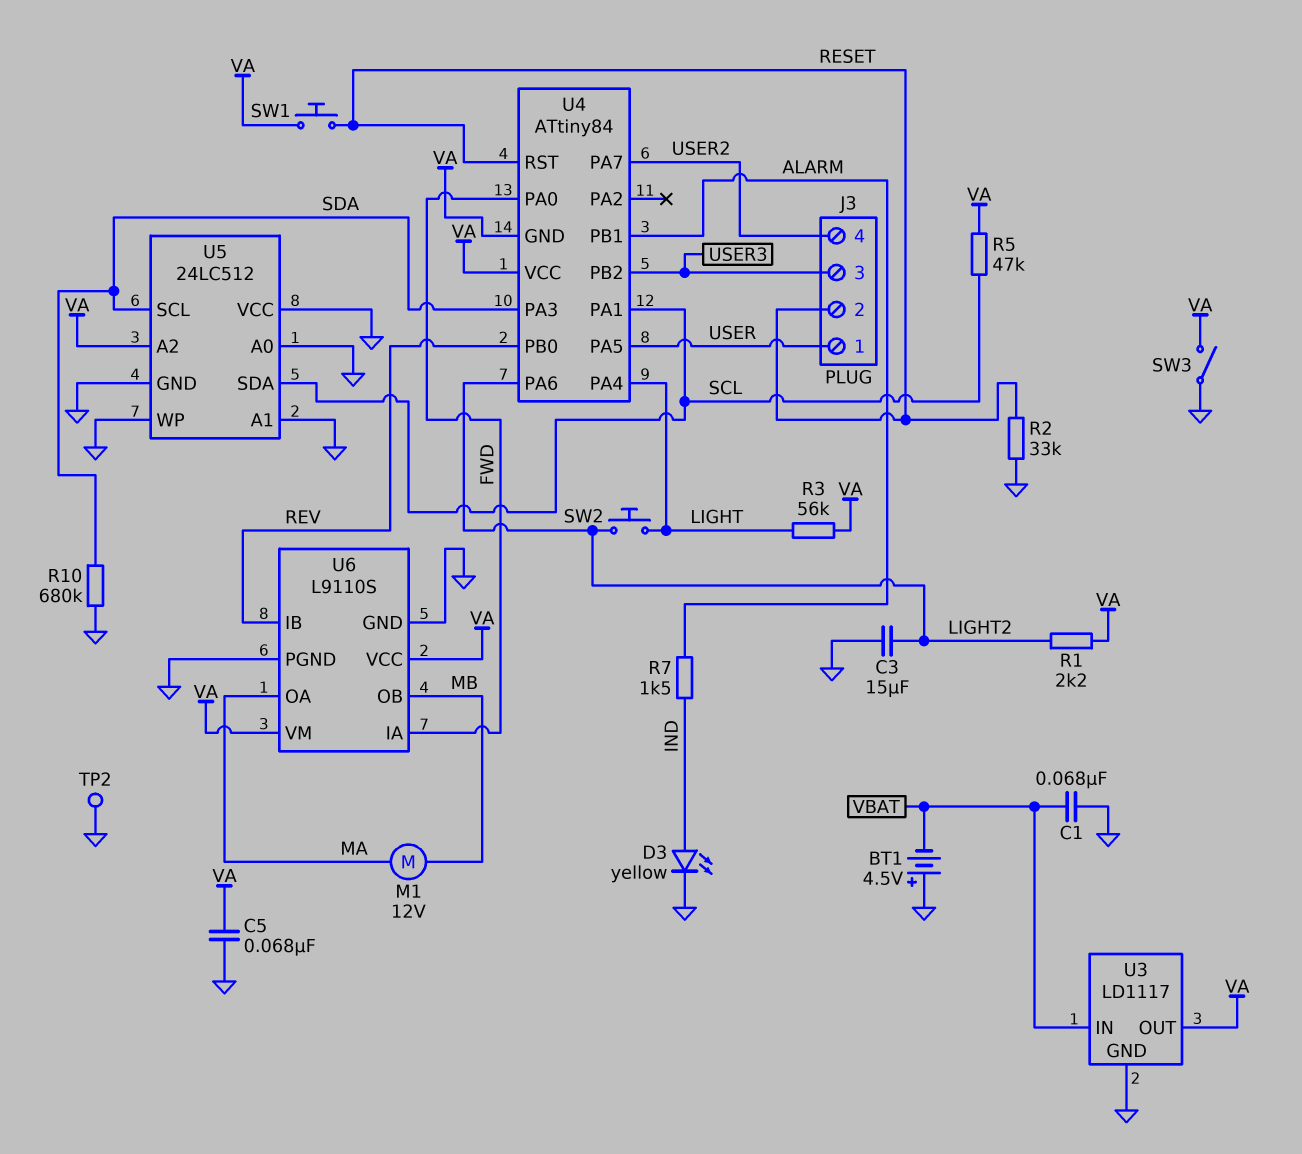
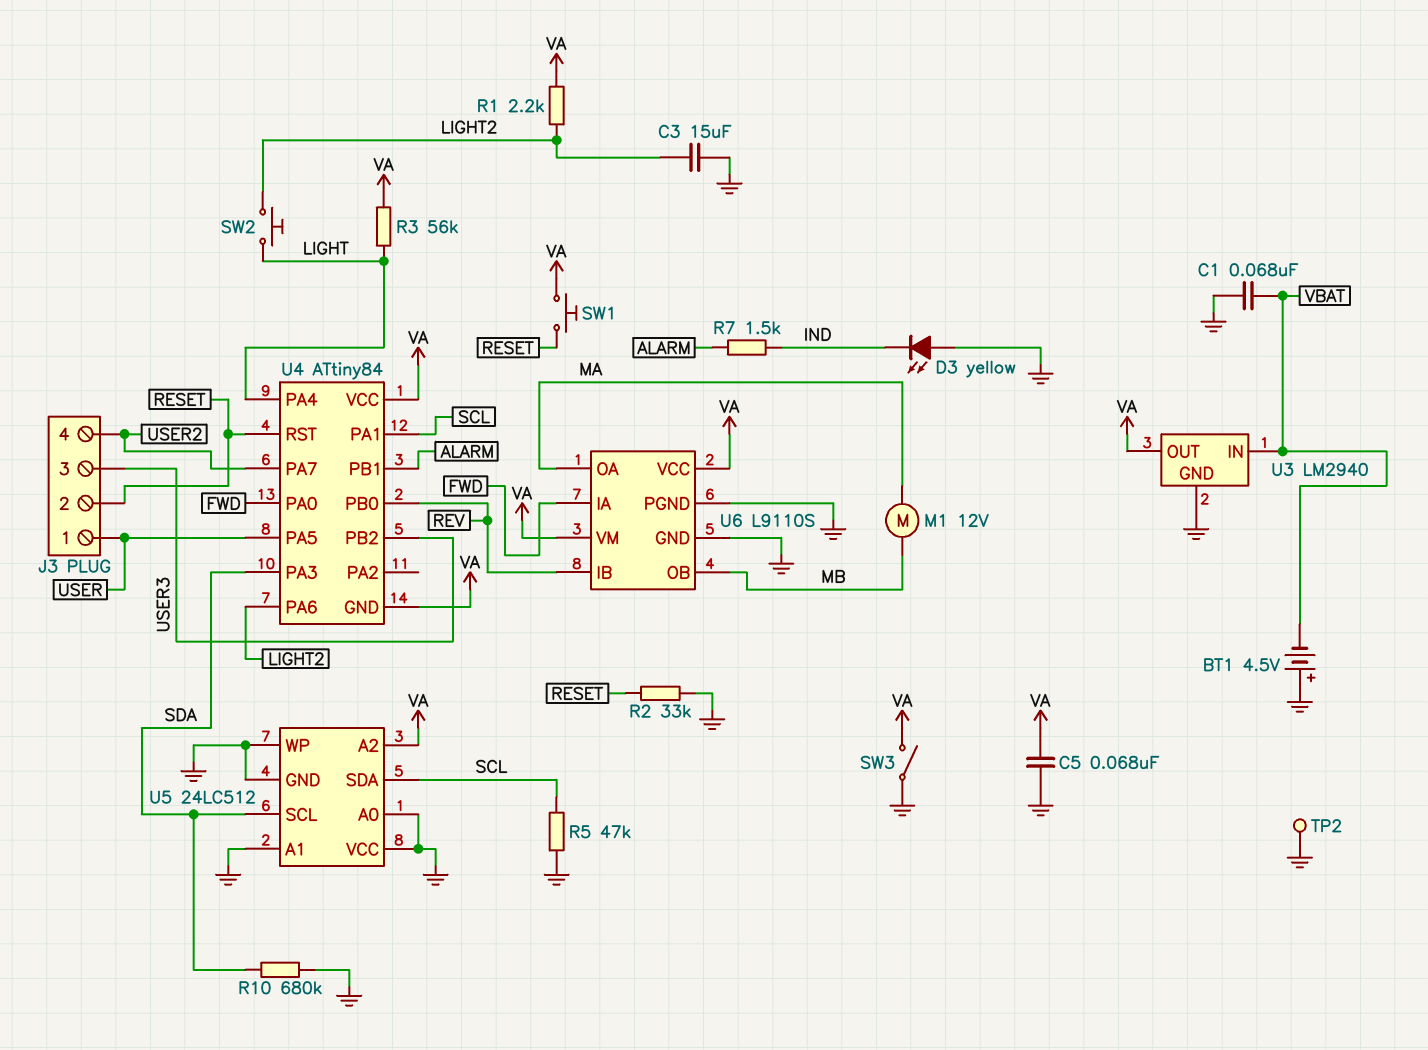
D3: LED yellow (A IND, K GND) -> LED yellow (A GND, K IND)
R5: 47k (SCL, VA) -> 47k (GND, SCL)
U3: LD1117 -> LM2940

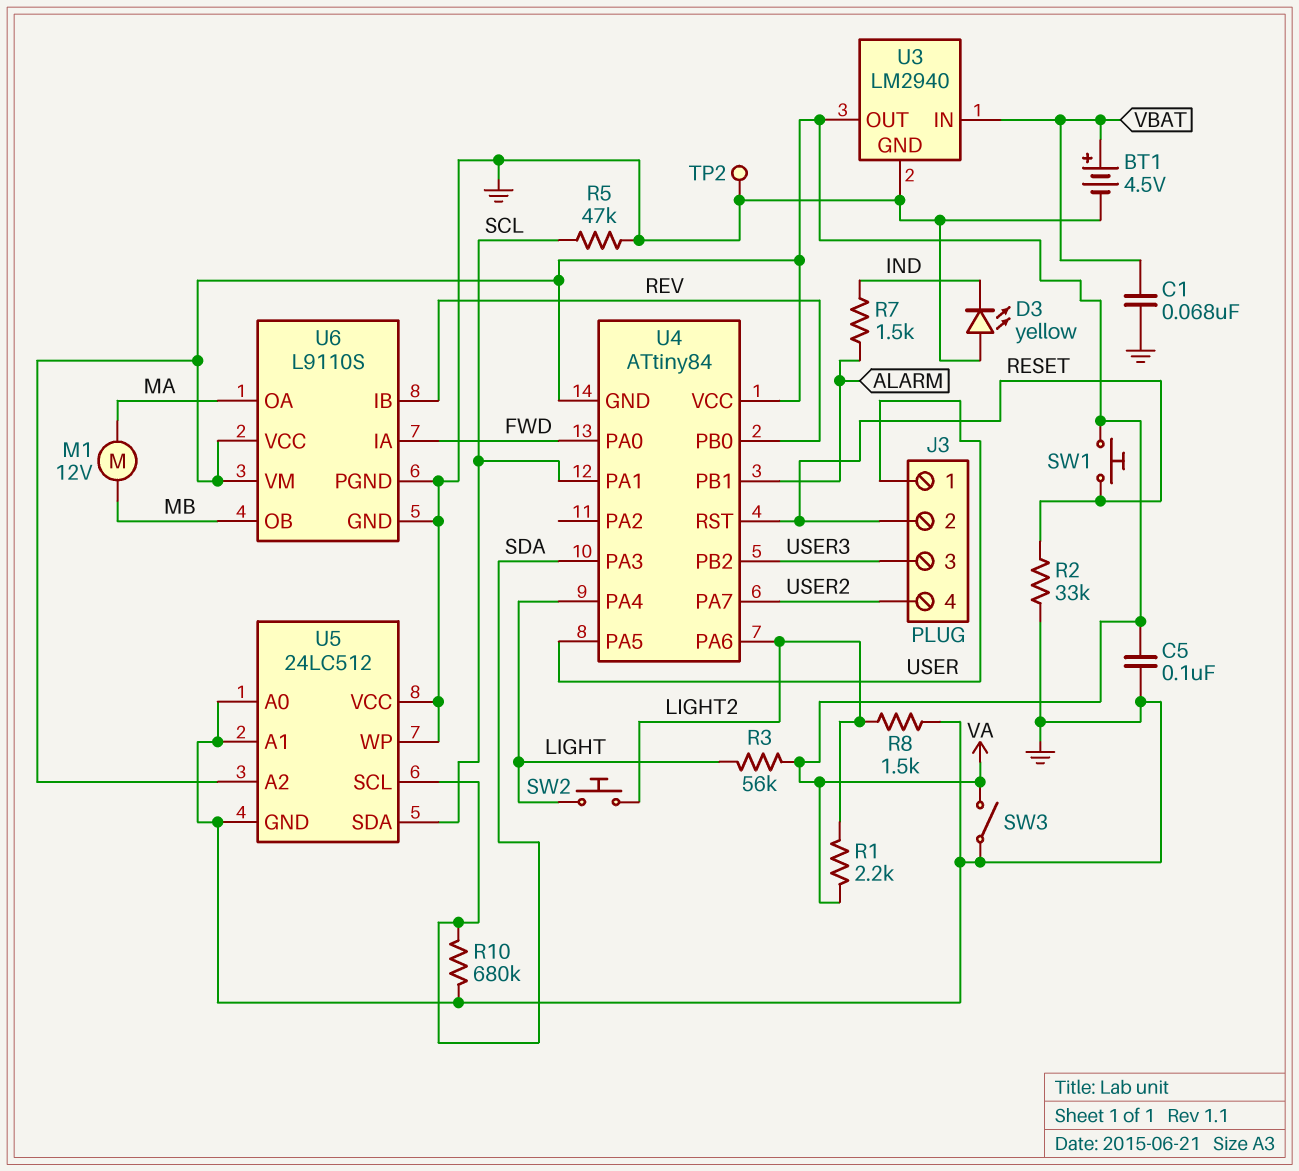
BT1: 4.5V (plus GND, minus VBAT) -> 4.5V (plus VBAT, minus GND)
C3: 15uF (GND, LIGHT2) -> none
C5: 68nF (GND, VA) -> 100nF (GND, VA)
R8: none -> 1.5k (GND, LIGHT2)

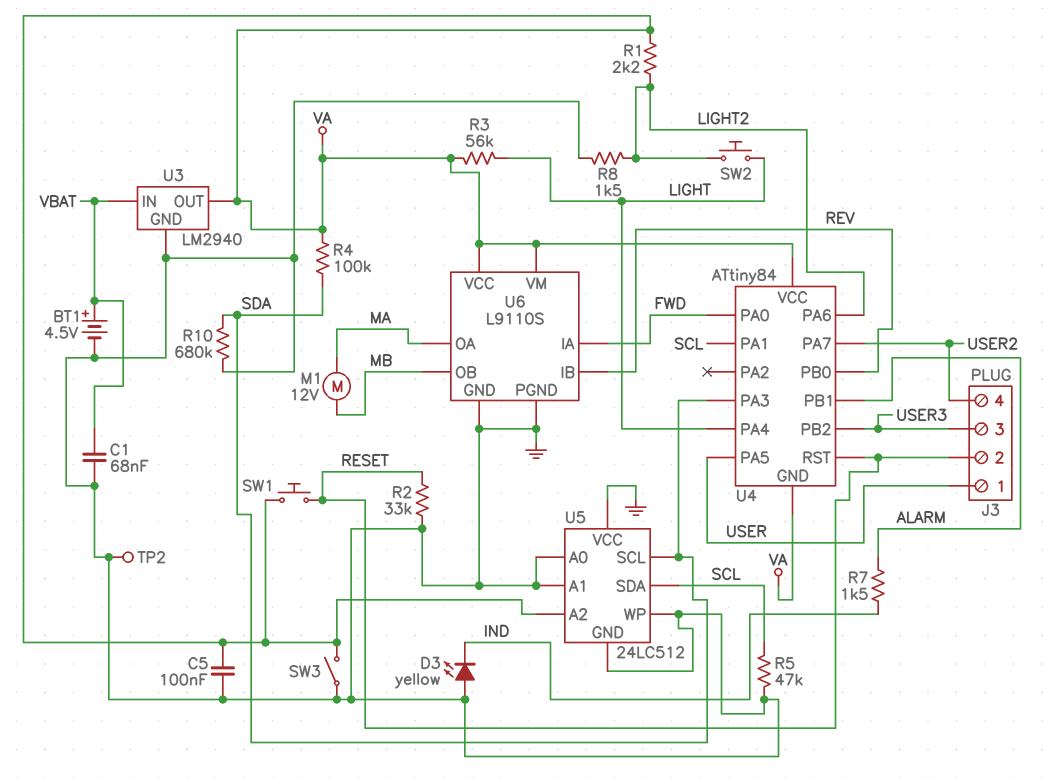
R4: none -> 100k (SDA, VA)

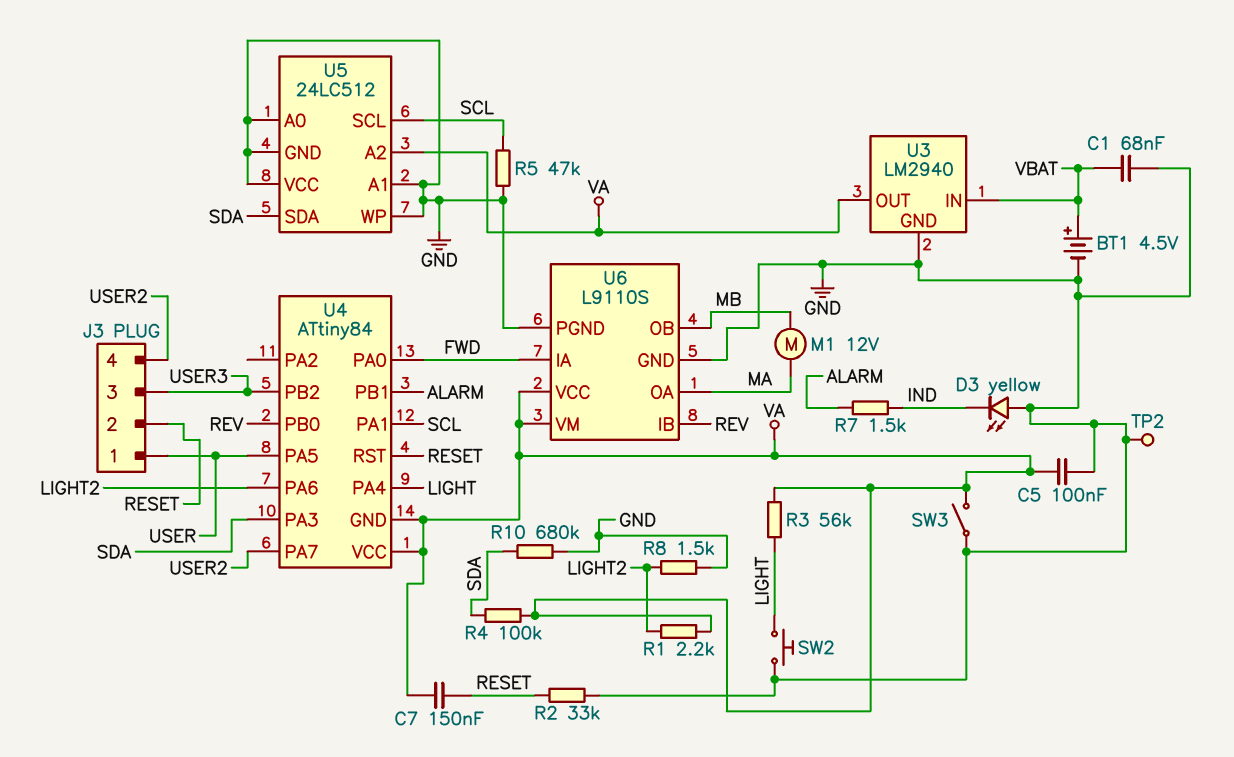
C7: none -> 150nF (RESET, VA)
SW1: button (RESET, VA) -> none
SW2: button (LIGHT, LIGHT2) -> button (GND, LIGHT)
U5 pin SCL: SDA -> SCL
U5 pin SDA: SCL -> SDA

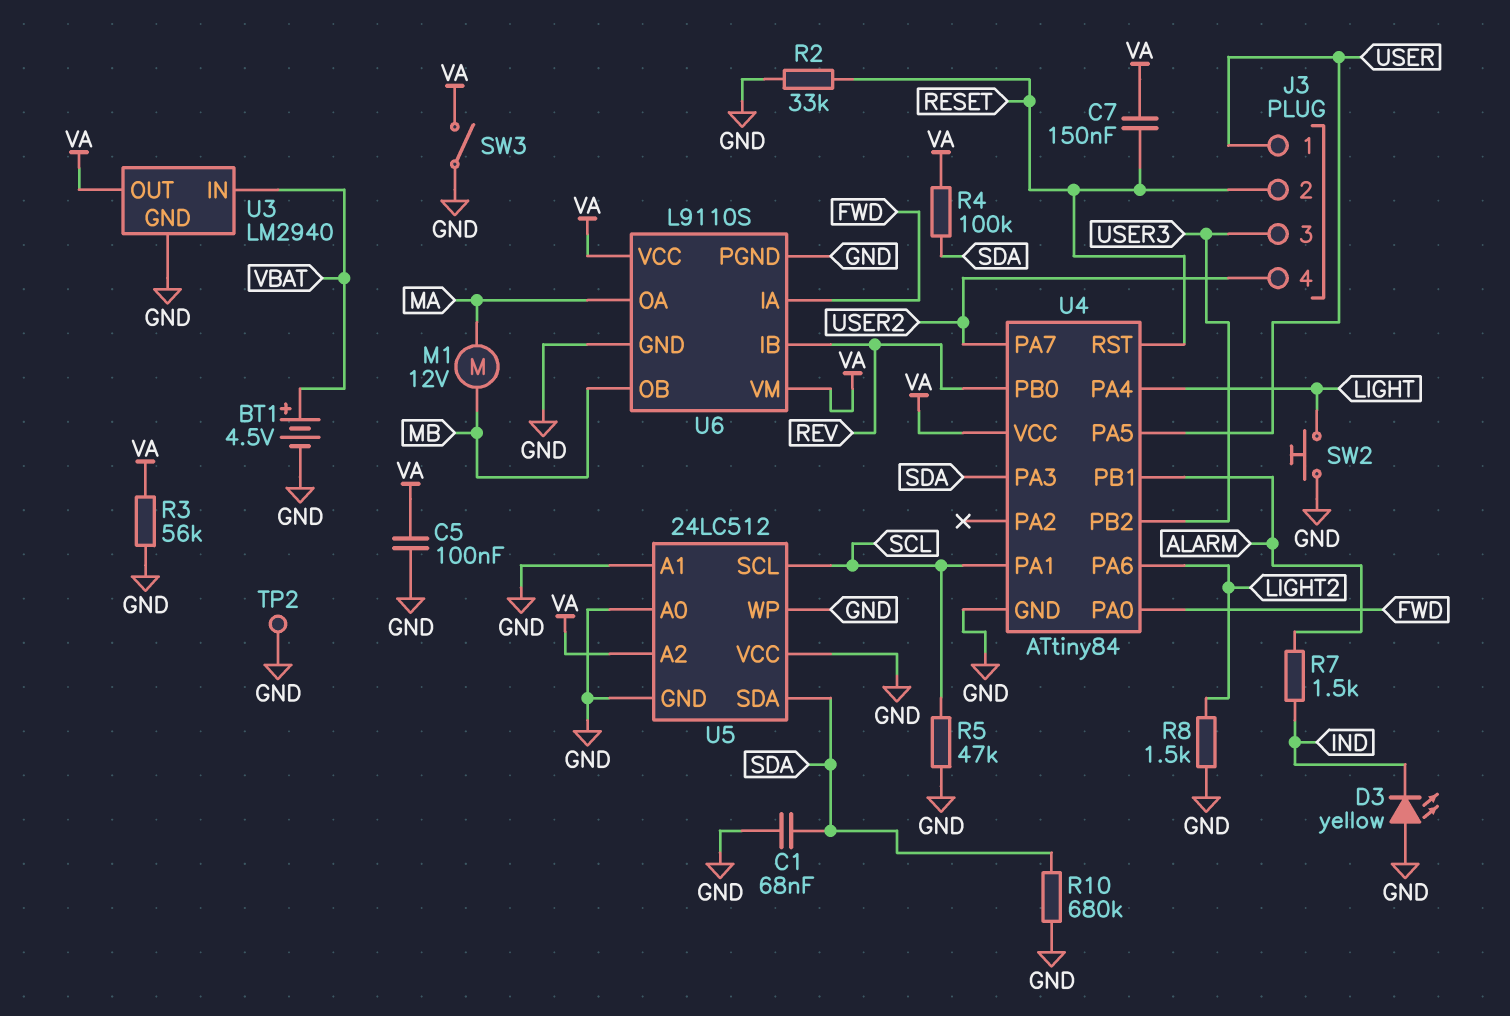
C1: 68nF (GND, VBAT) -> 68nF (GND, SDA)
R1: 2.2k (LIGHT2, VA) -> none
R3: 56k (LIGHT, VA) -> 56k (GND, VA)
U4 pin GND: VA -> GND

